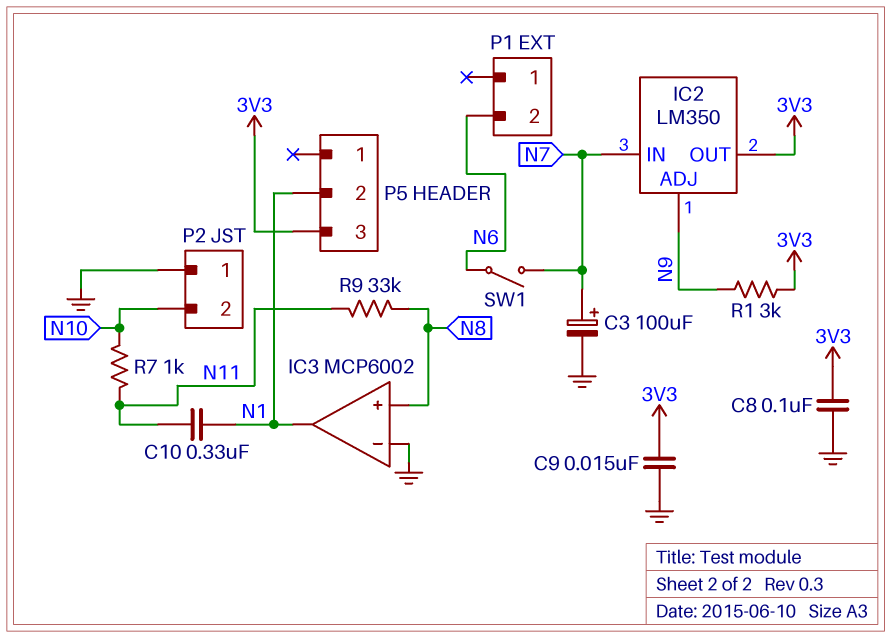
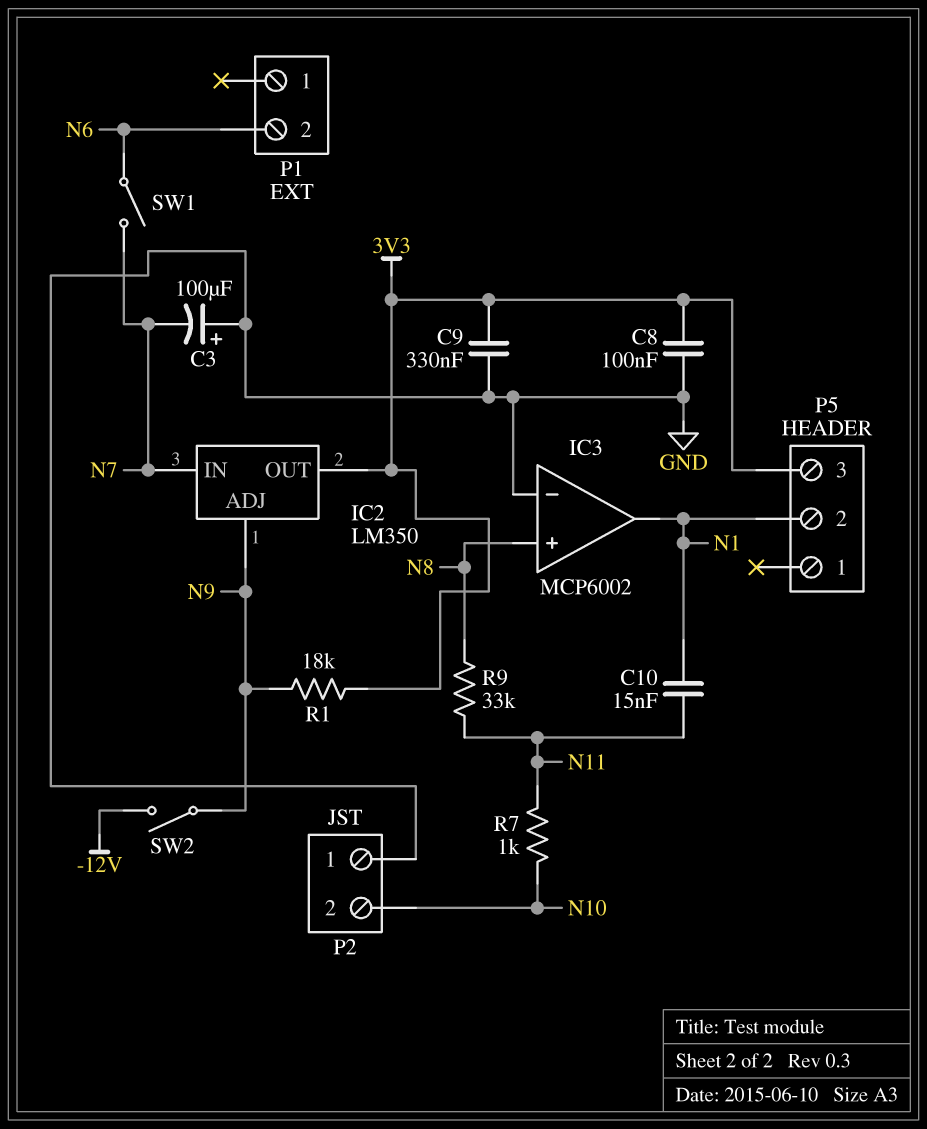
C3: 100uF (plus N7, minus GND) -> 100uF (plus GND, minus N7)
C9: 15nF (3V3, GND) -> 330nF (3V3, GND)
C10: 330nF (N1, N11) -> 15nF (N1, N11)
R1: 3k (3V3, N9) -> 18k (3V3, N9)
SW2: none -> switch (-12V, N9)

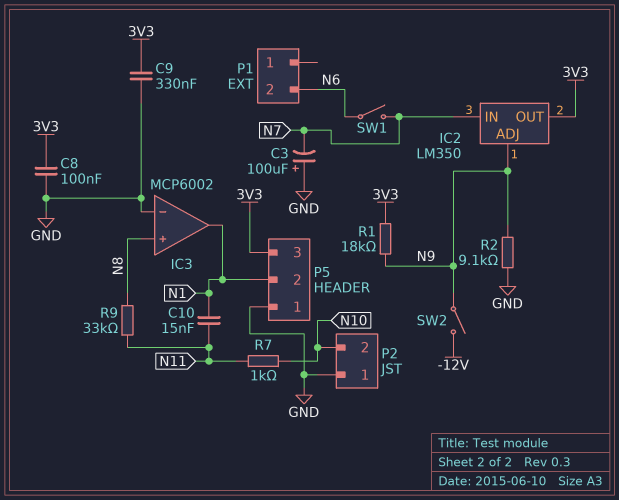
P5 pin 1: none -> GND
R2: none -> 9.1k (GND, N9)

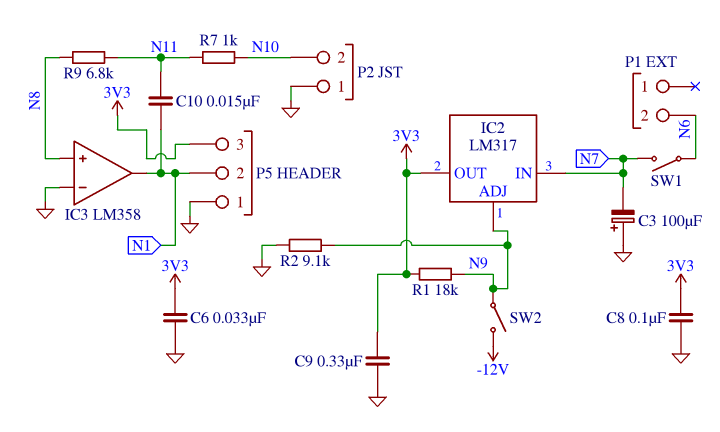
C6: none -> 33nF (3V3, GND)
IC2: LM350 -> LM317
IC3: MCP6002 -> LM358
R9: 33k (N8, N11) -> 6.8k (N8, N11)

